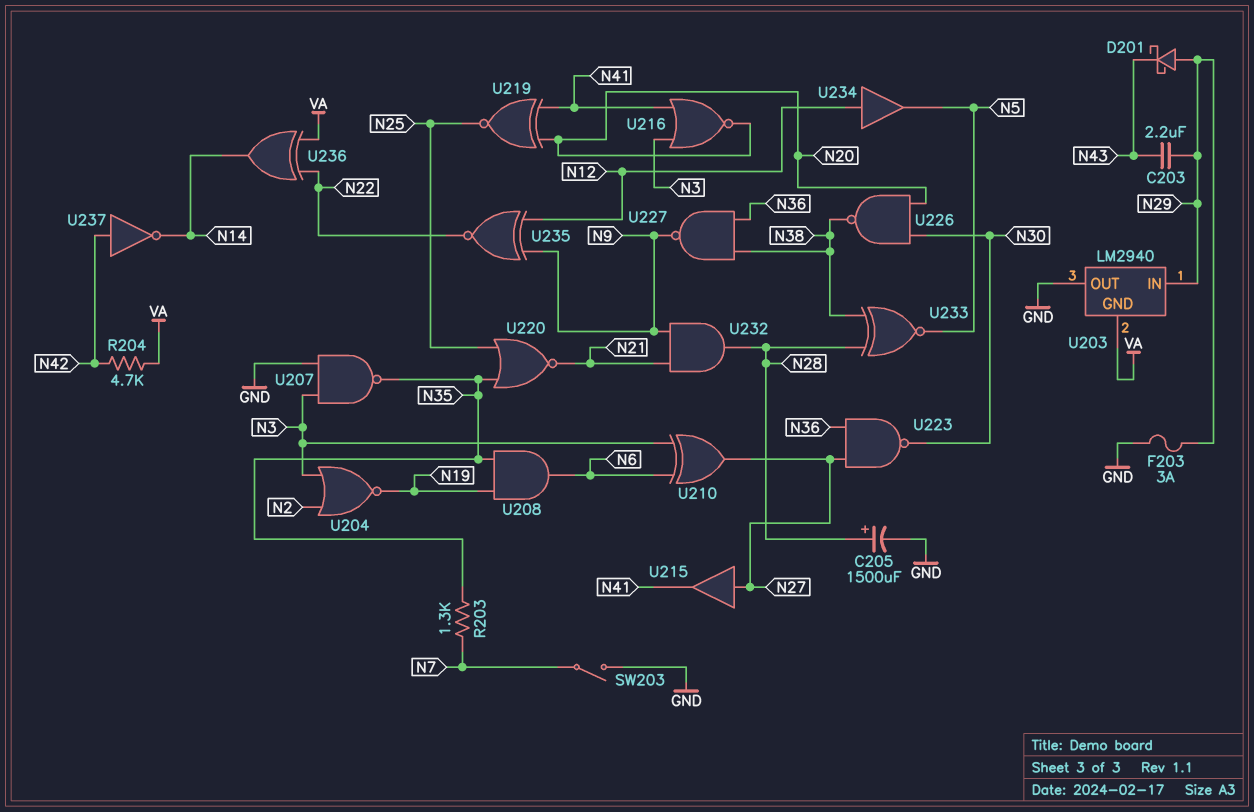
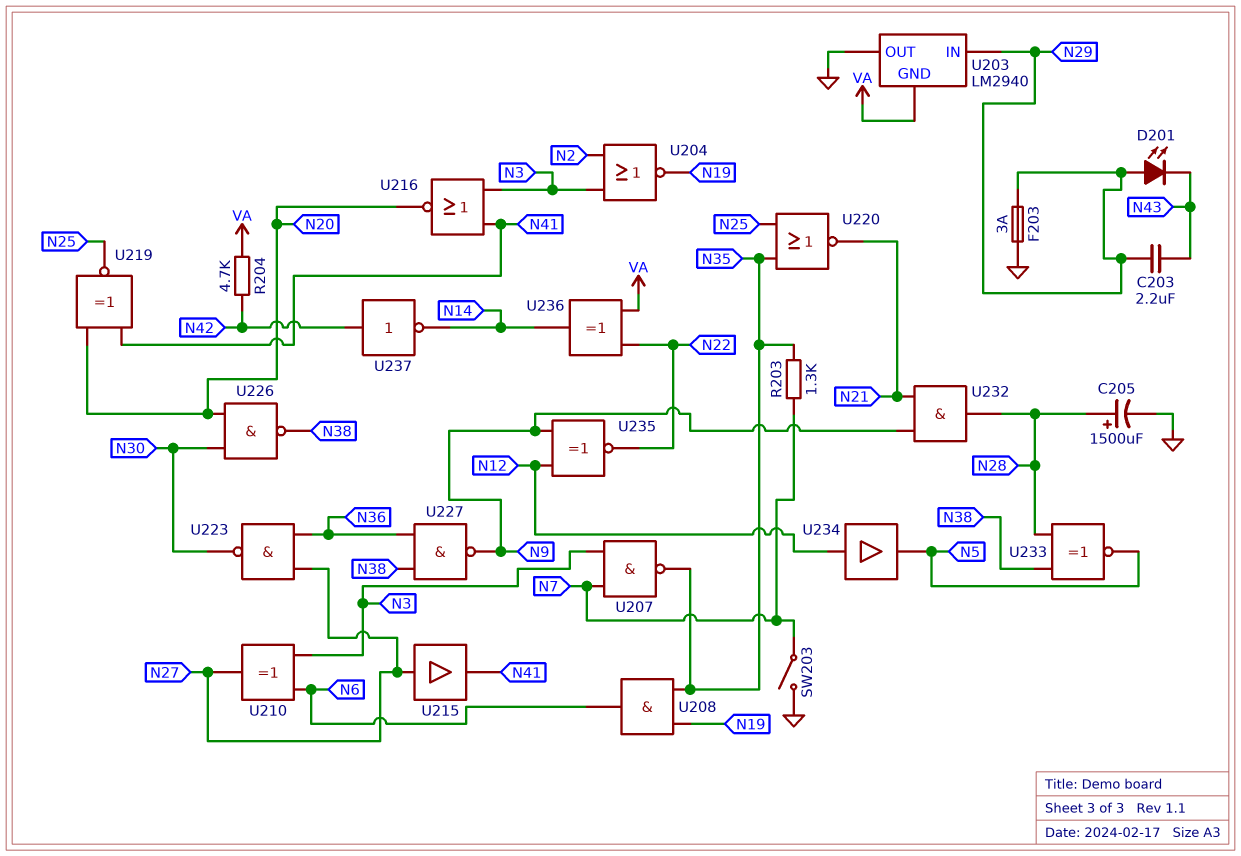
D201: schottky (A N29, K N43) -> LED (A N29, K N43)
U207: NAND (in GND, in N3, out N35) -> NAND (in N3, in N7, out N35)

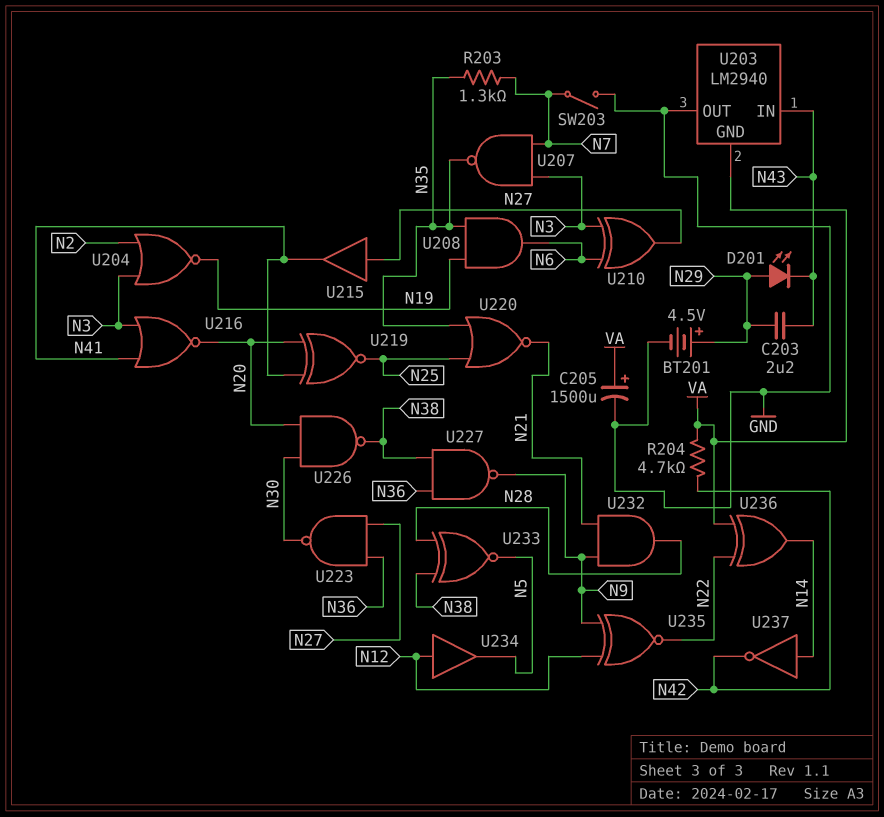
BT201: none -> 4.5V (plus N29, minus GND)
C205: 1500uF (plus N28, minus GND) -> 1500uF (plus VA, minus GND)
F203: 3A (GND, N29) -> none
U203 pin IN: N29 -> N43
U237: NOT (in N42, out N14) -> NOT (in N14, out N42)

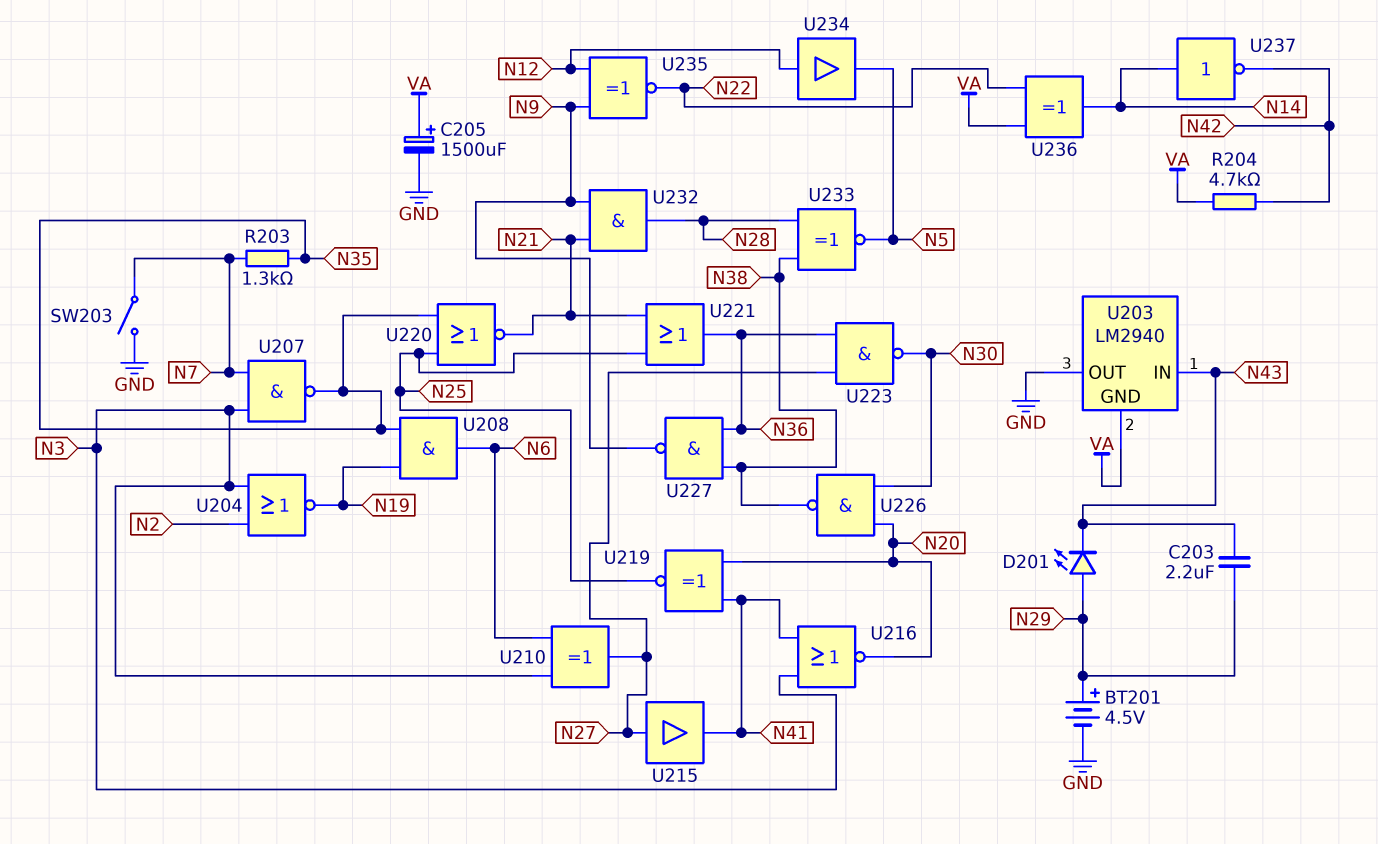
U221: none -> OR (in N21, in N25, out N36)

